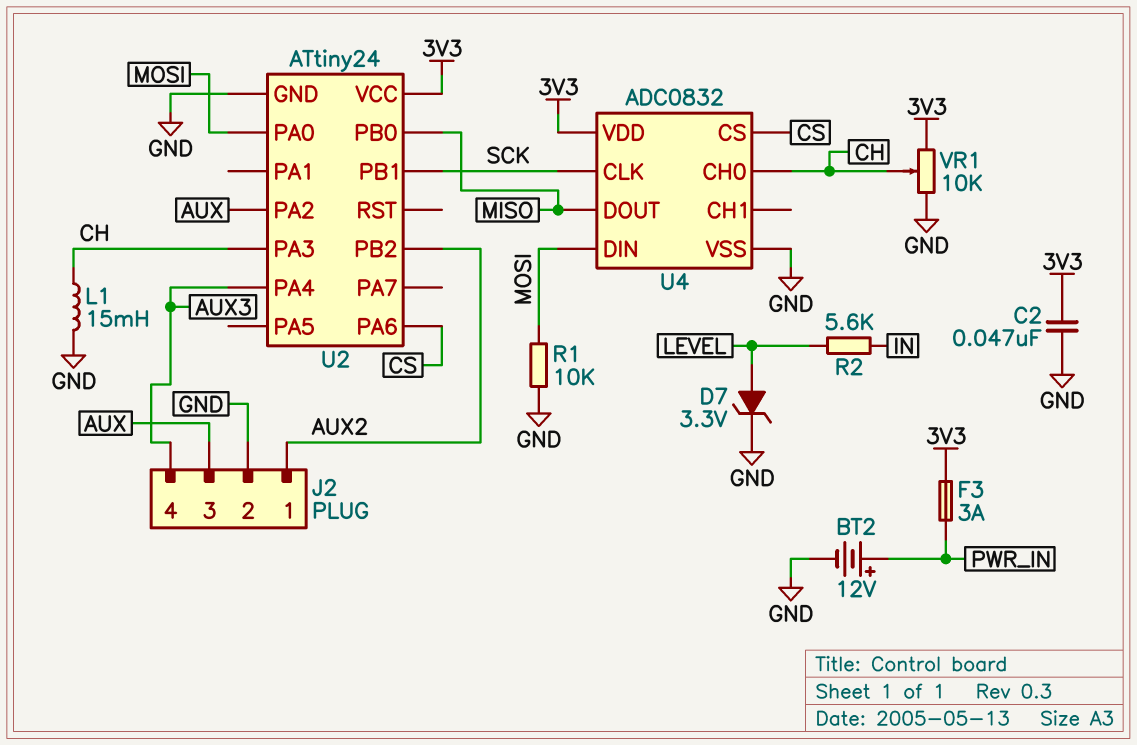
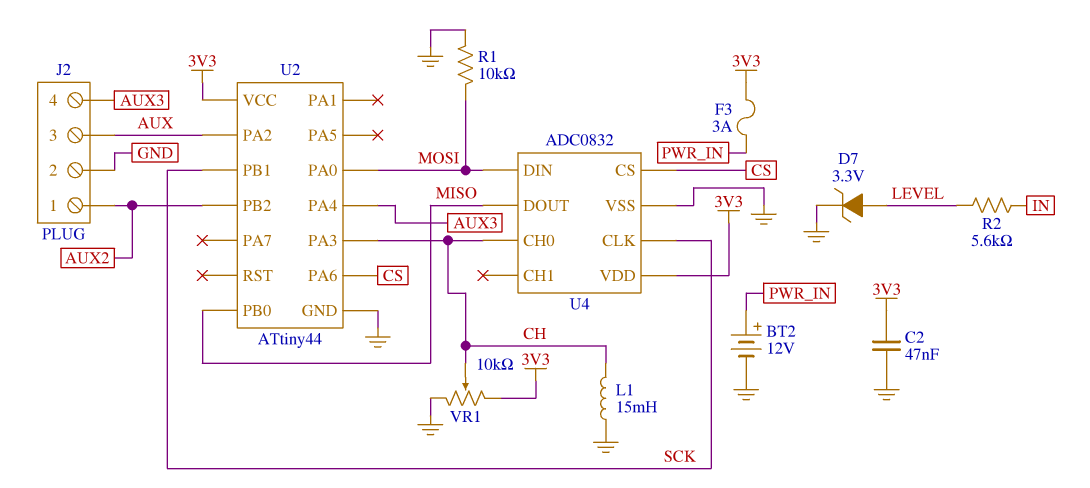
U2: ATtiny24 -> ATtiny44

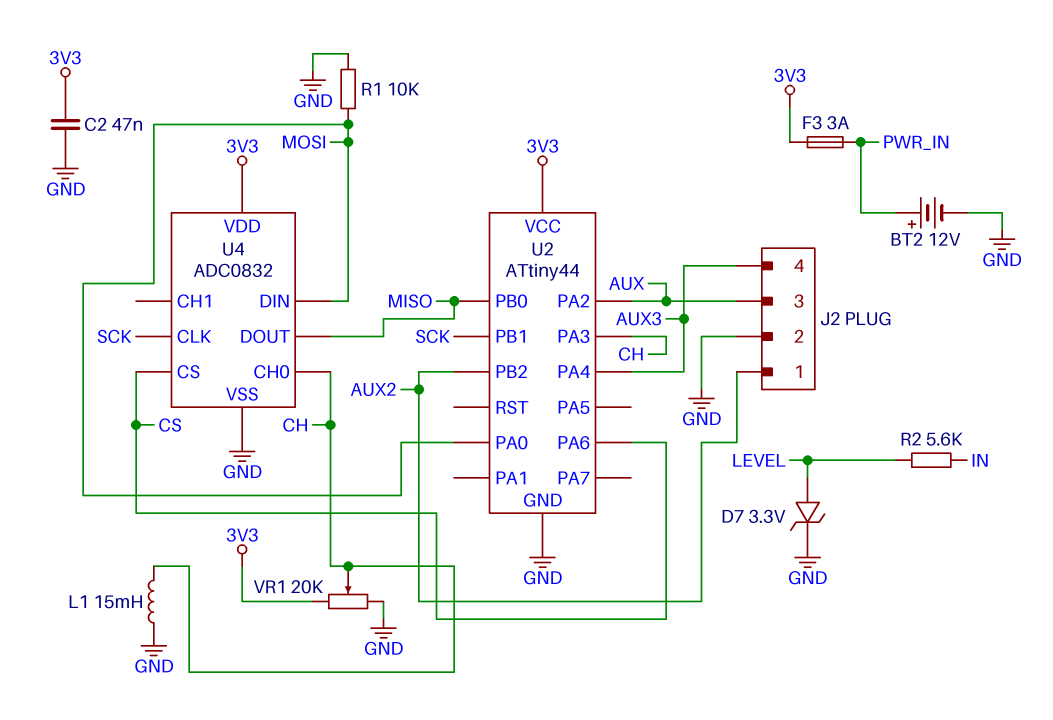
VR1: 10k (3V3, GND, wiper CH) -> 20k (3V3, GND, wiper CH)

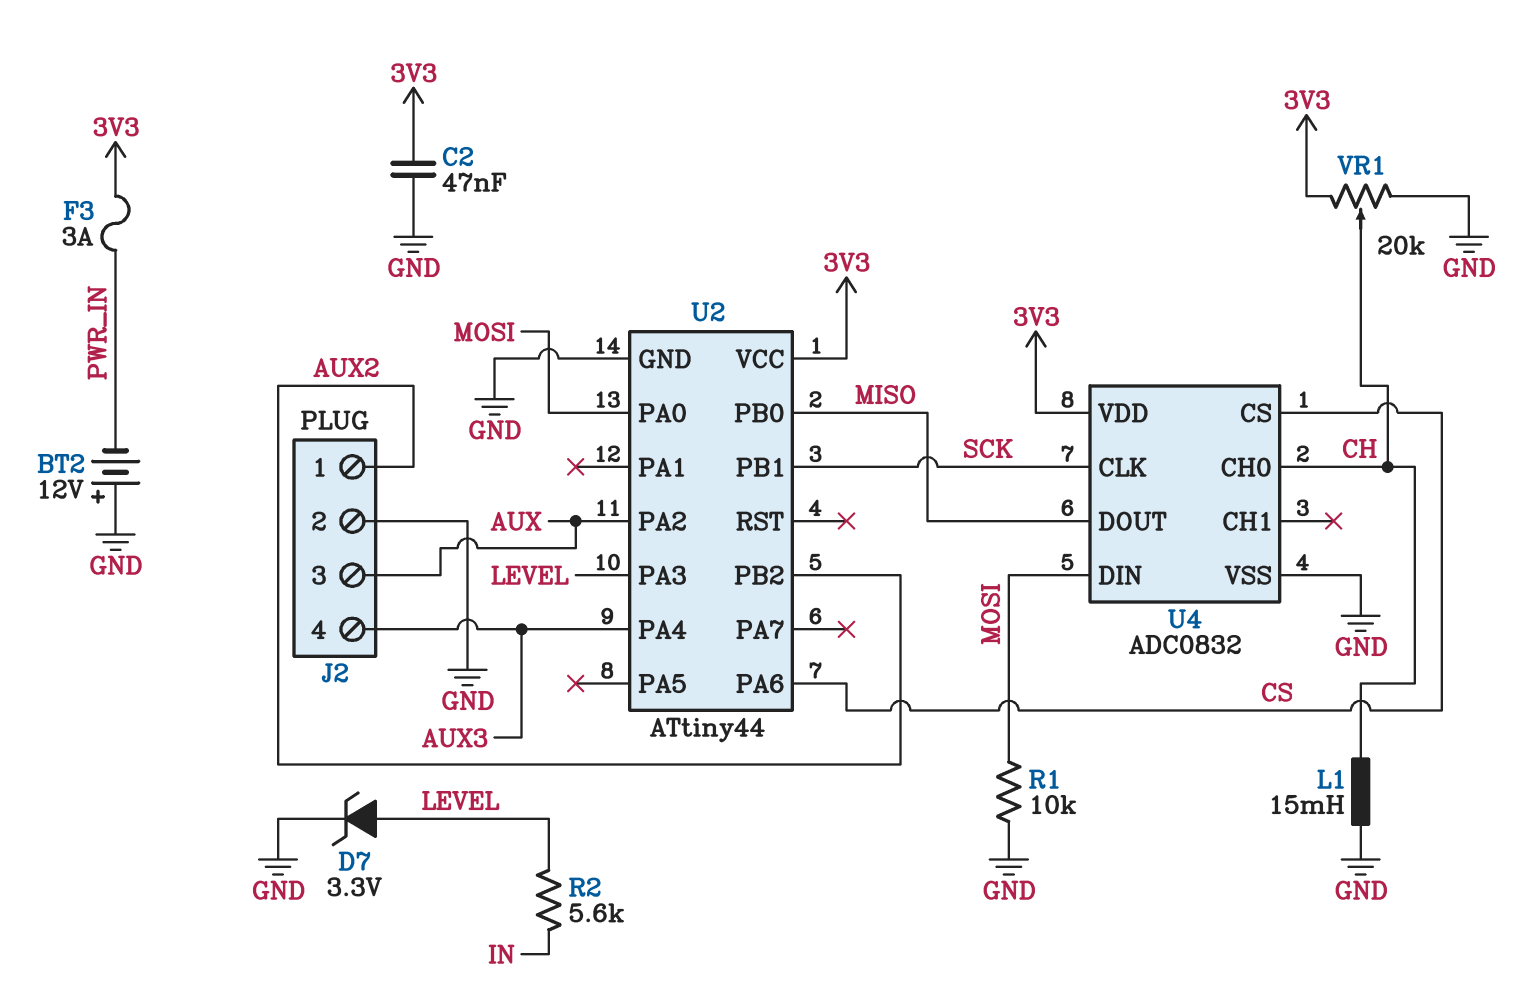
BT2: 12V (plus PWR_IN, minus GND) -> 12V (plus GND, minus PWR_IN)
U2 pin PA3: CH -> LEVEL

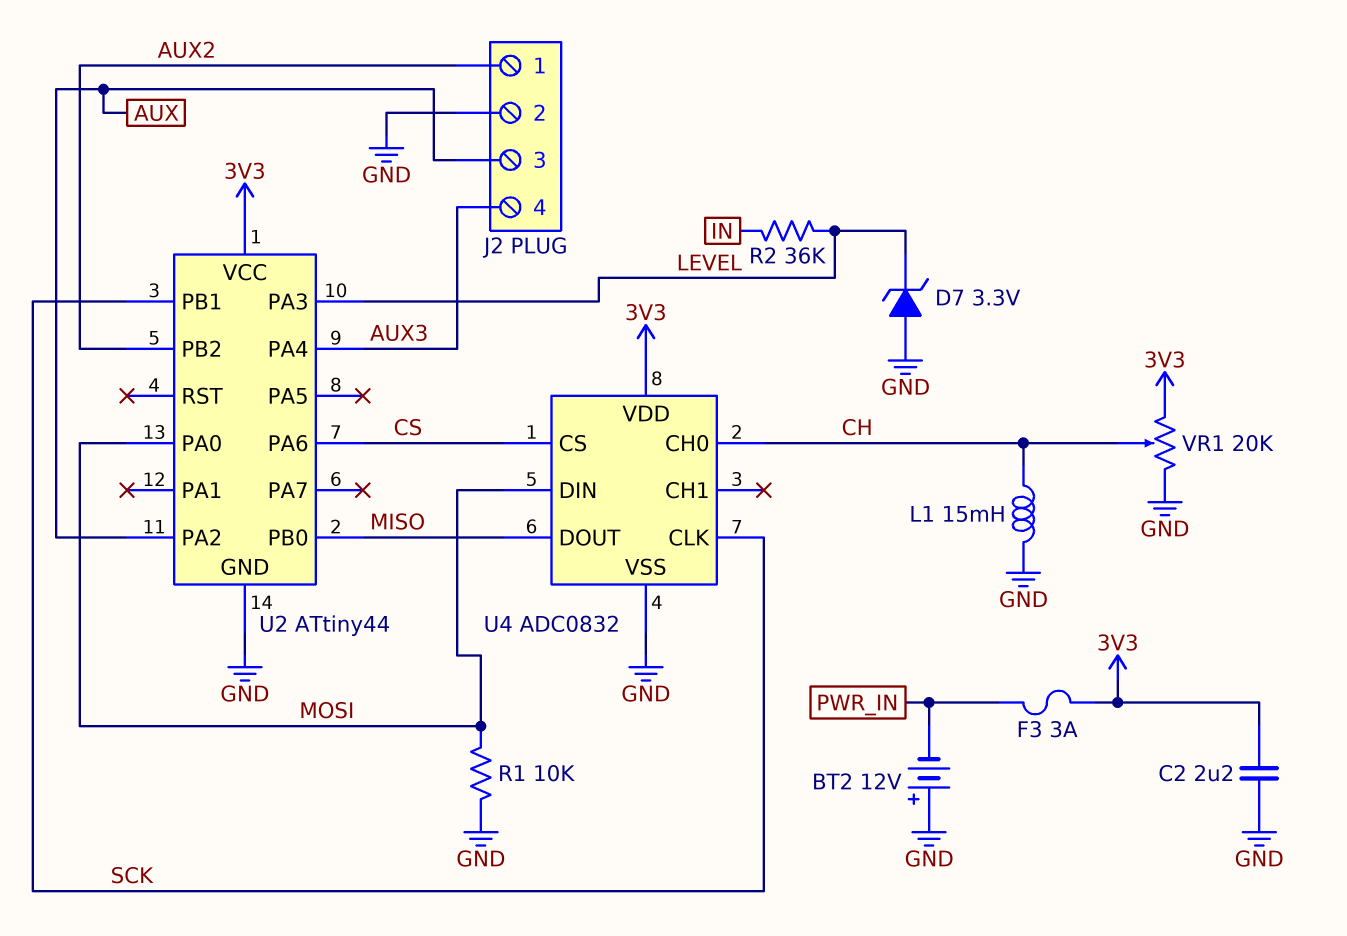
C2: 47nF (3V3, GND) -> 2.2uF (3V3, GND)
D7: zener 3.3V (A LEVEL, K GND) -> zener 3.3V (A GND, K LEVEL)
R2: 5.6k (IN, LEVEL) -> 36k (IN, LEVEL)

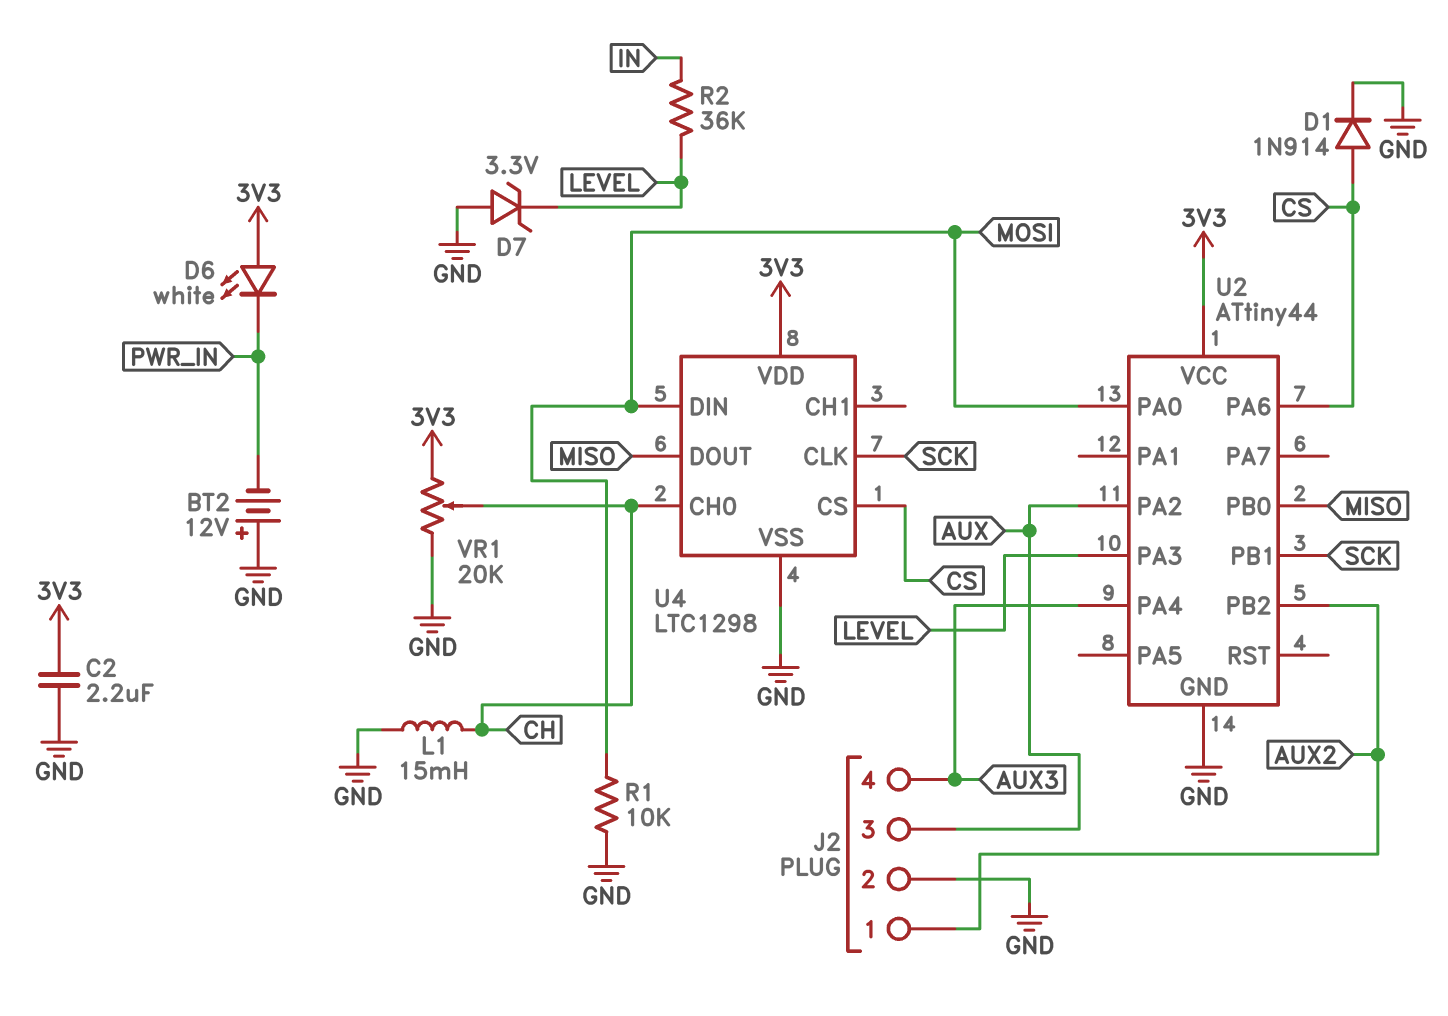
D1: none -> diode 1N914 (A CS, K GND)
D6: none -> LED white (A 3V3, K PWR_IN)
F3: 3A (3V3, PWR_IN) -> none
U4: ADC0832 -> LTC1298

